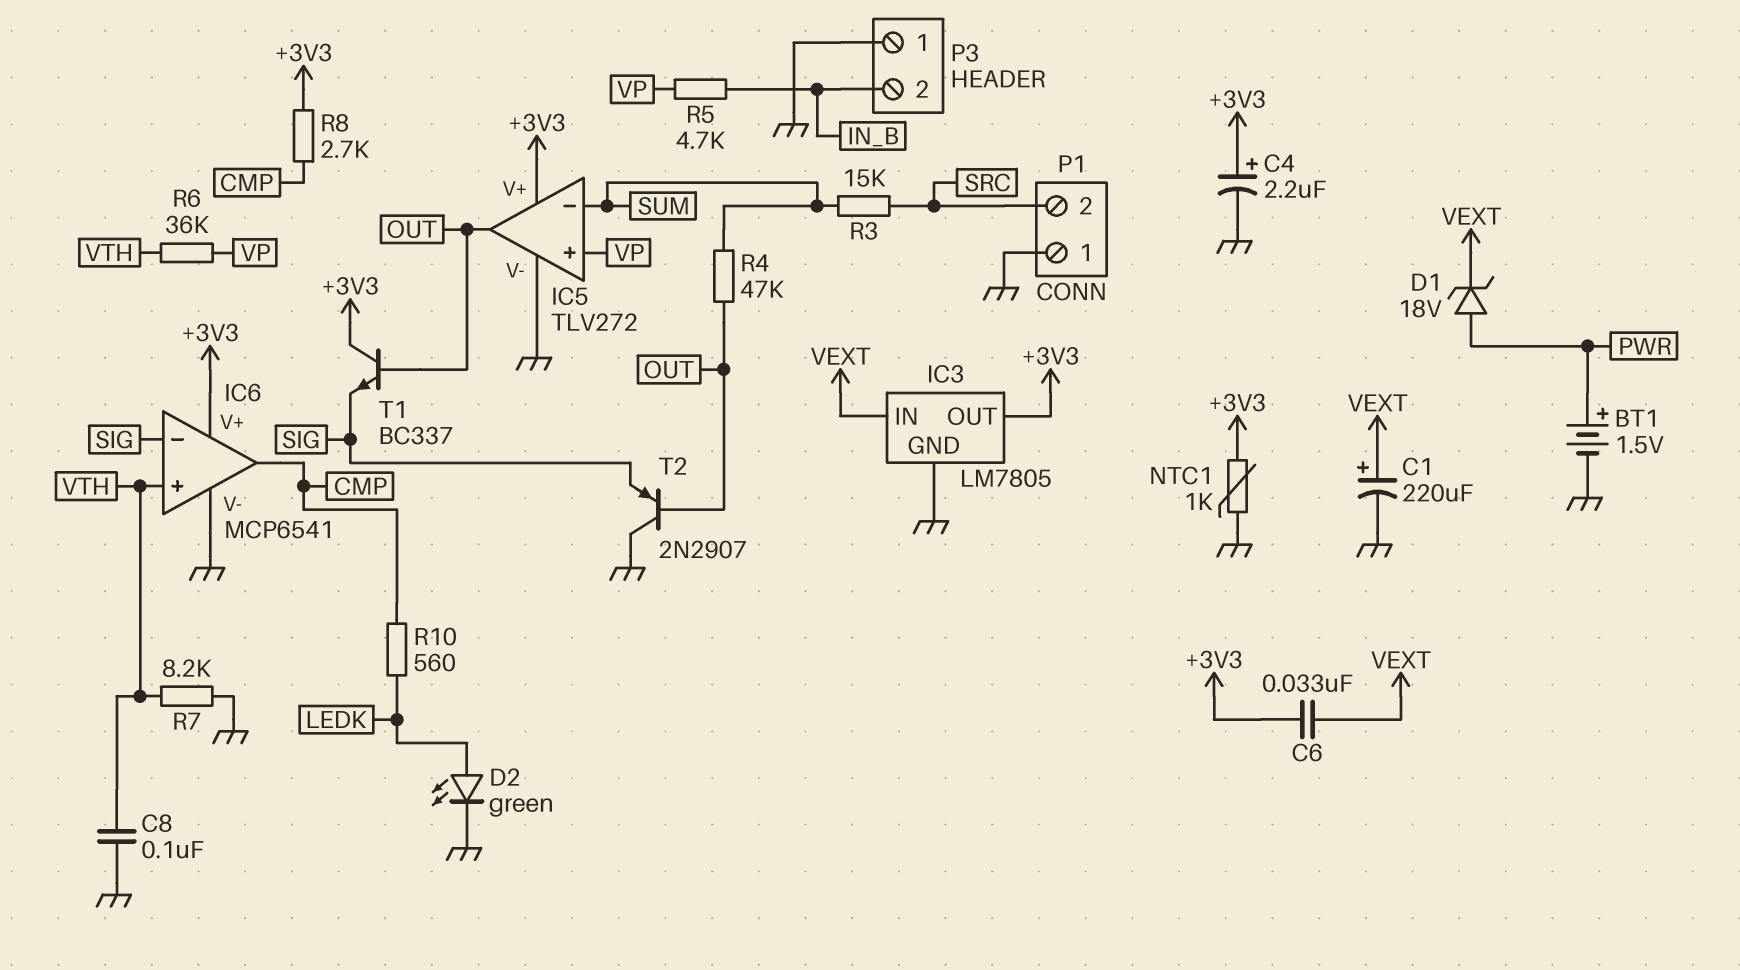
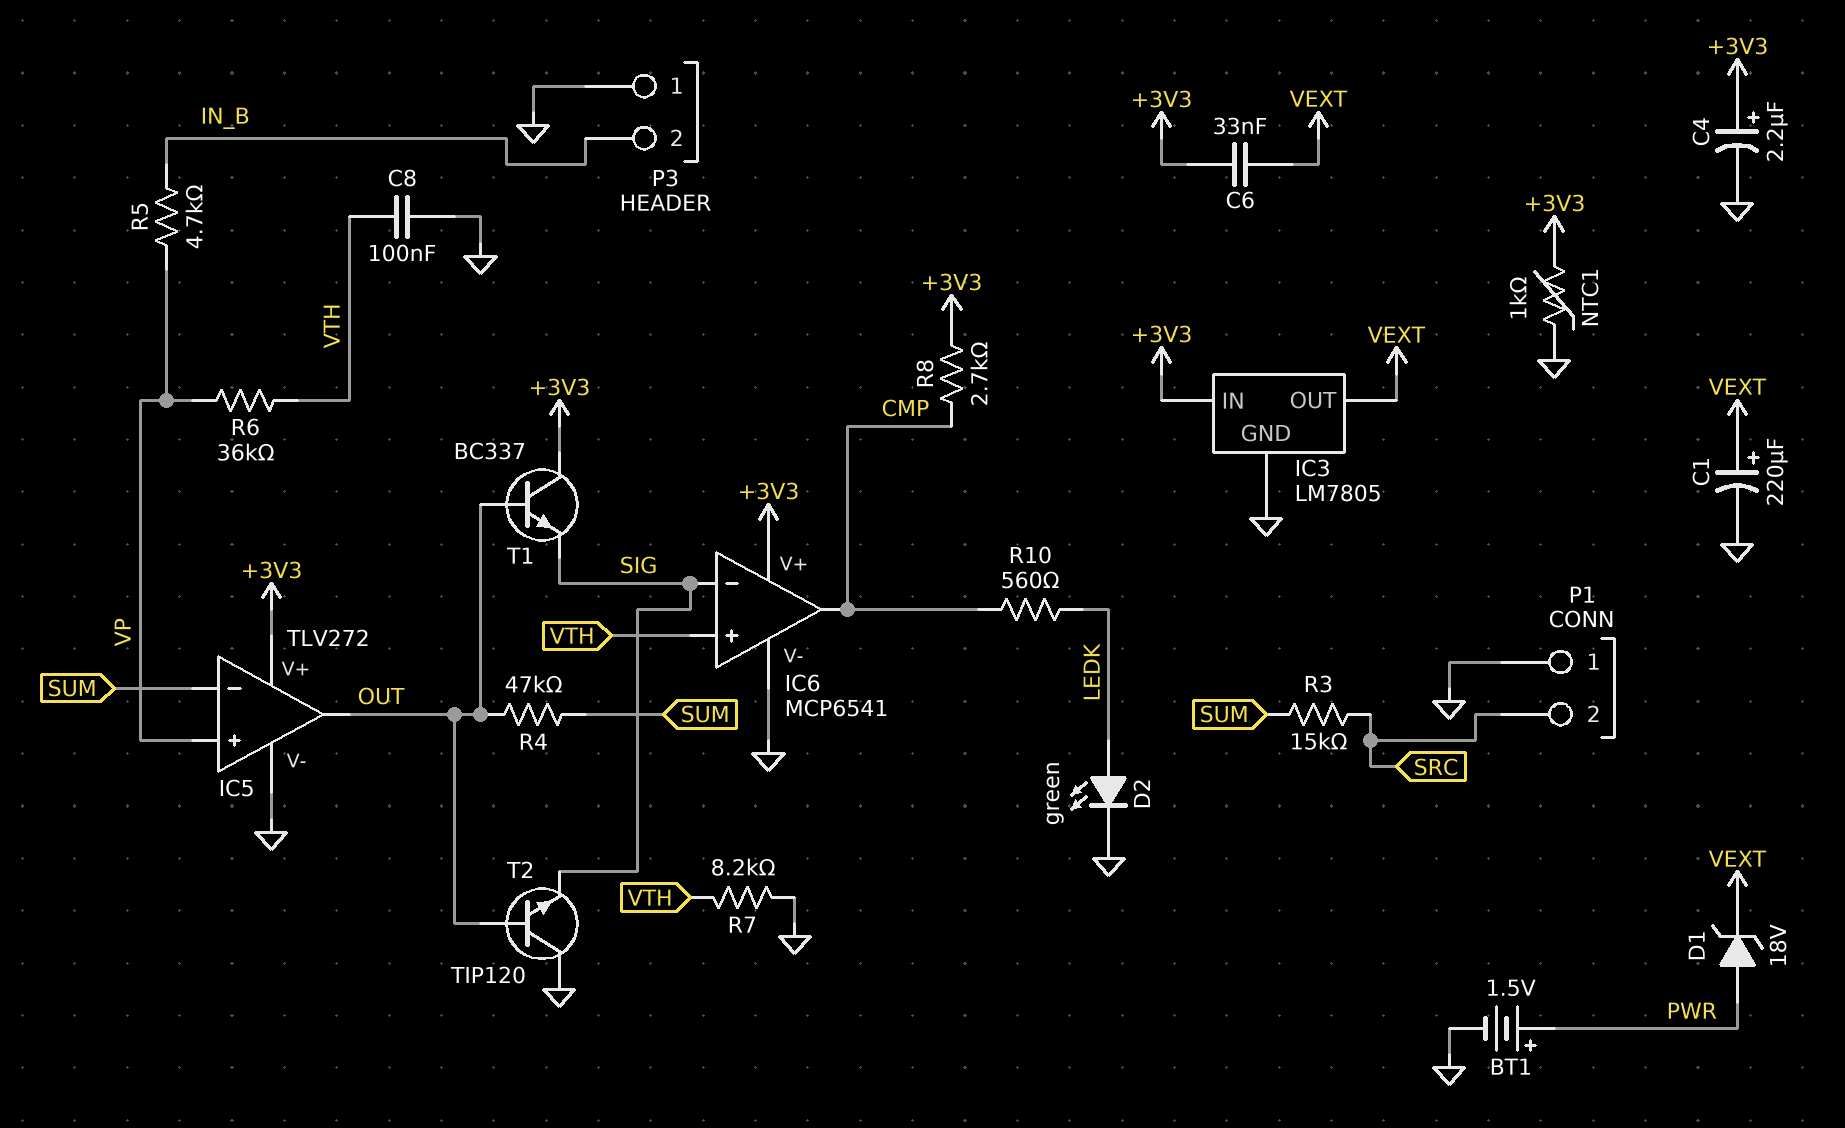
IC3 pin IN: VEXT -> +3V3
IC3 pin OUT: +3V3 -> VEXT
T2: PNP 2N2907 (B OUT, C GND, E SIG) -> NPN TIP120 (B OUT, C GND, E SIG)

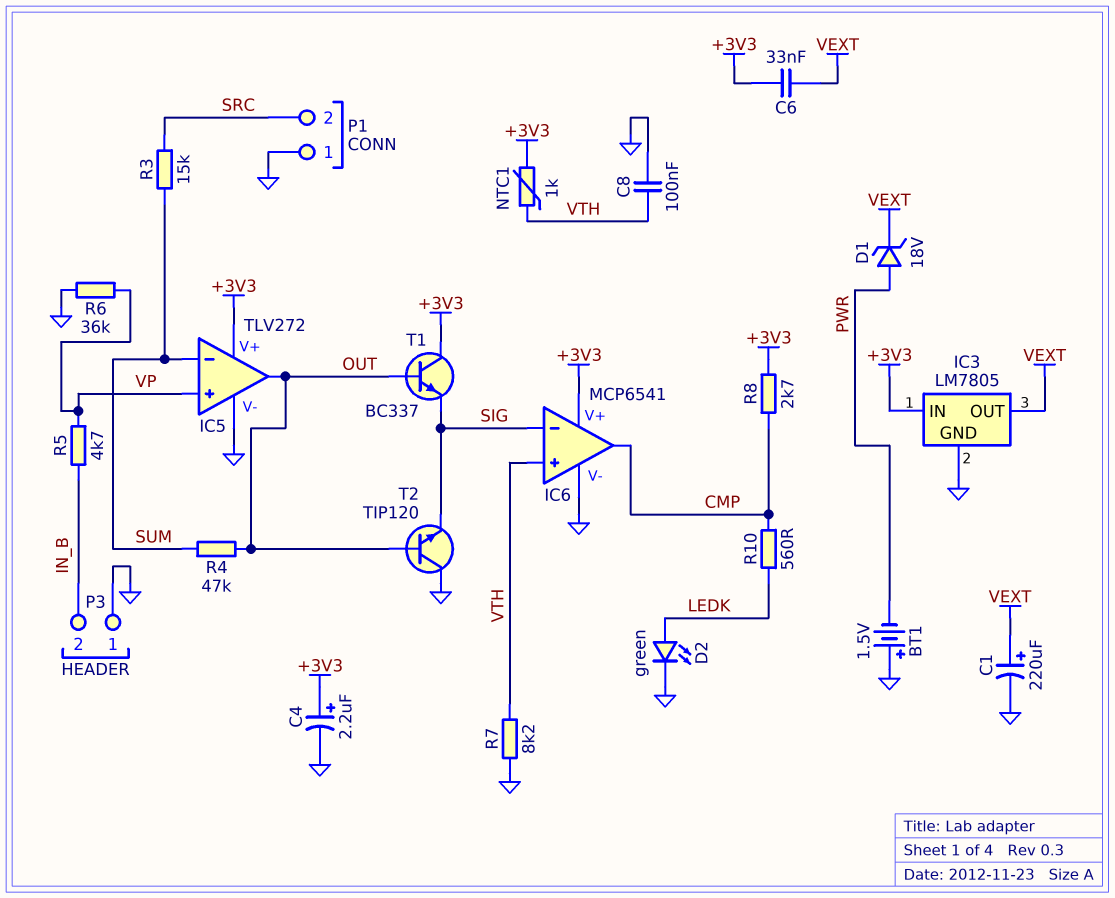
BT1: 1.5V (plus PWR, minus GND) -> 1.5V (plus GND, minus PWR)
NTC1: 1k (+3V3, GND) -> 1k (+3V3, VTH)
R6: 36k (VP, VTH) -> 36k (GND, VP)

